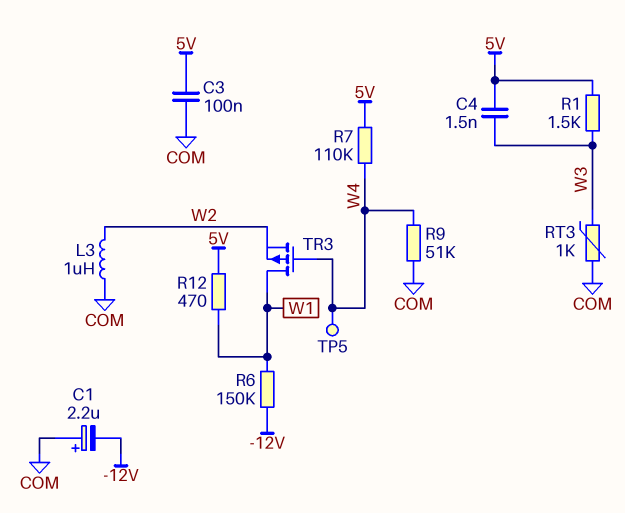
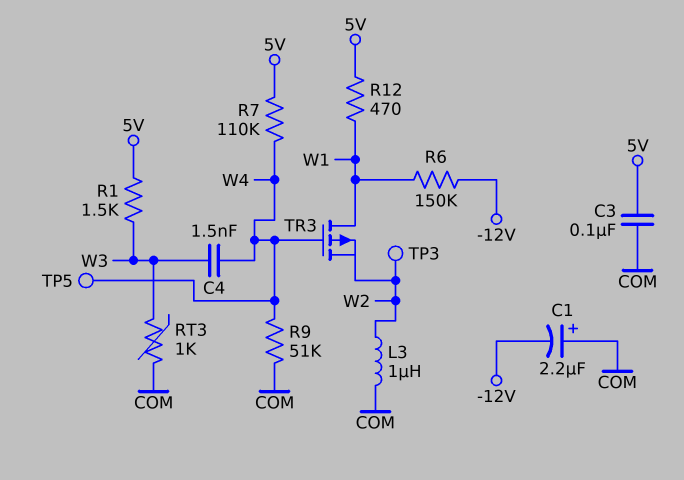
C4: 1.5nF (5V, W3) -> 1.5nF (W3, W4)
TP3: none -> test point (W2)

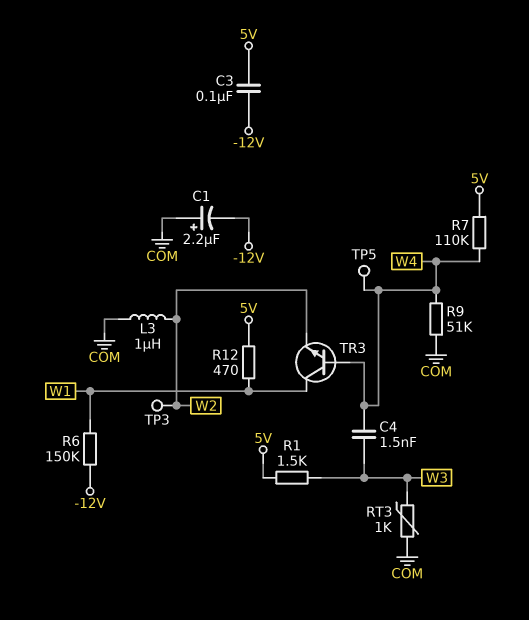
C3: 100nF (5V, COM) -> 100nF (-12V, 5V)
TR3: PMOS (G W4, D W1, S W2) -> NPN (B W4, C W1, E W2)

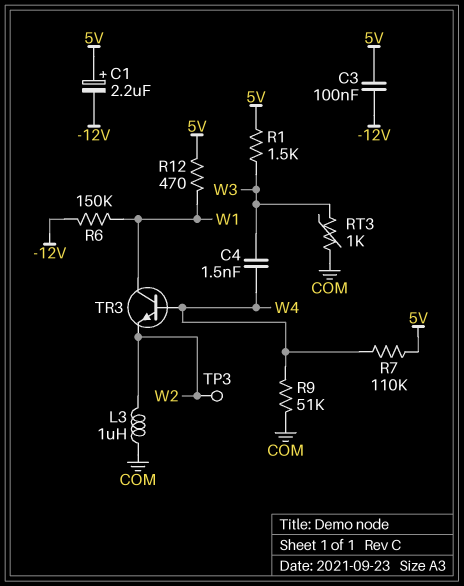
C1: 2.2uF (plus COM, minus -12V) -> 2.2uF (plus 5V, minus -12V)
TP5: test point (W4) -> none

